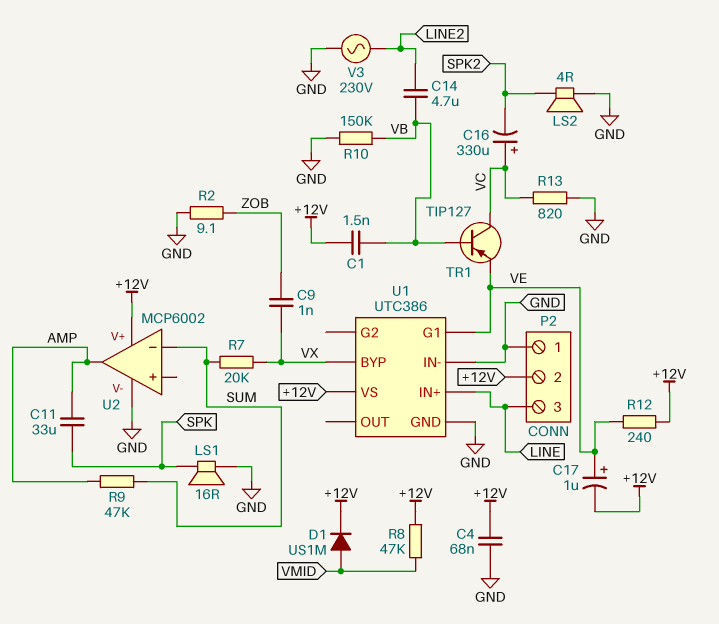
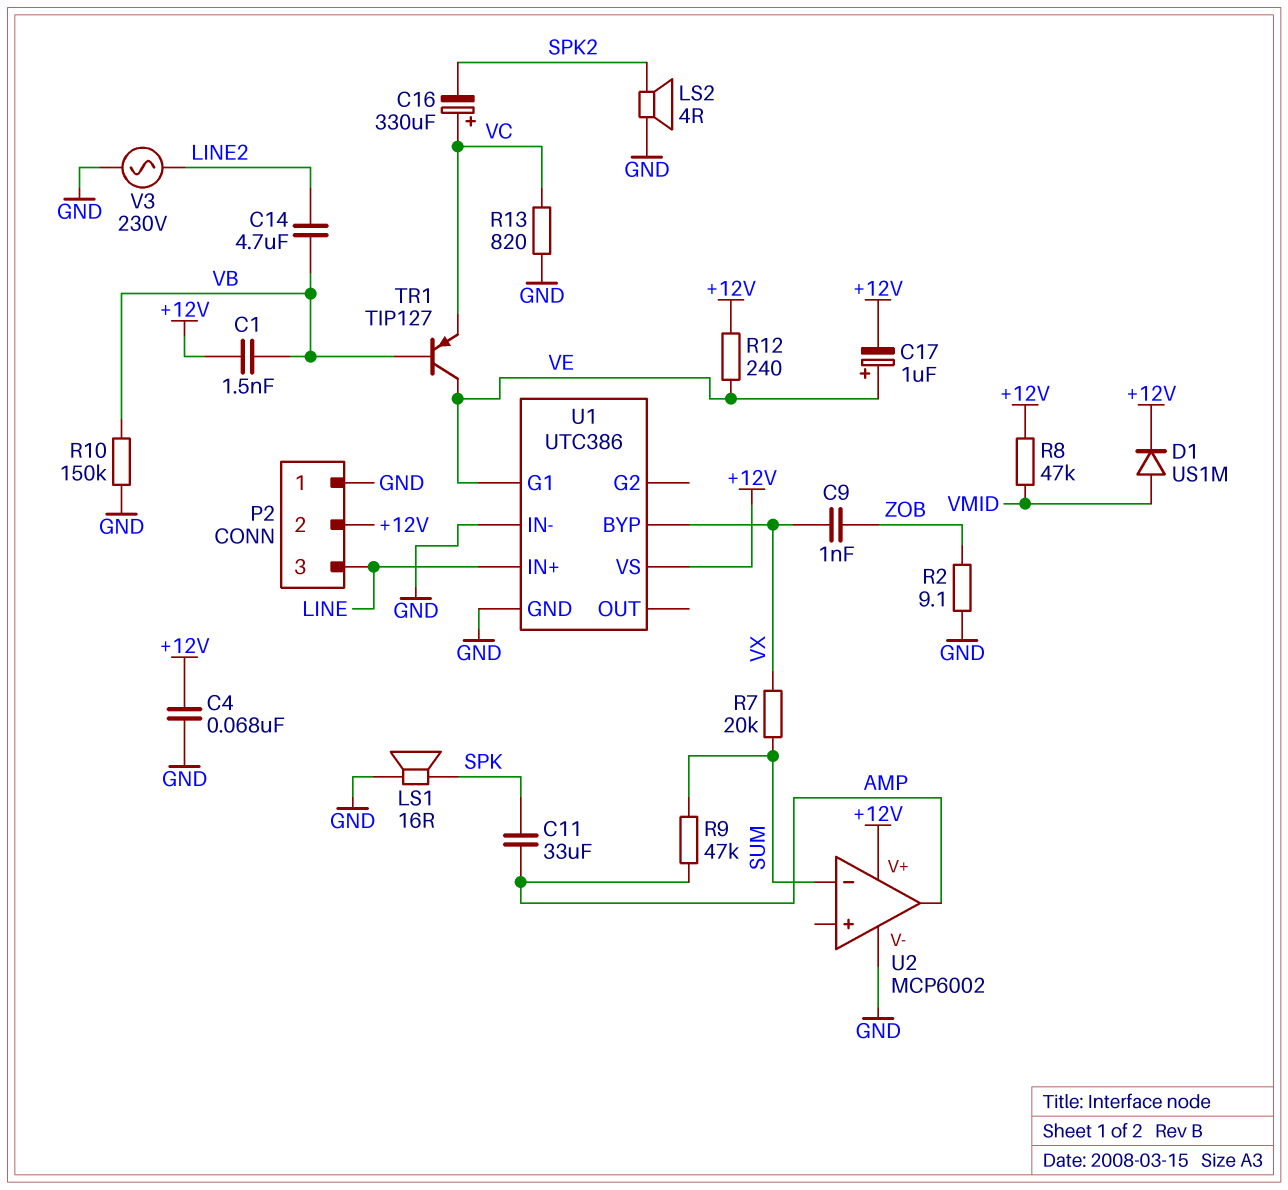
TR1: PNP TIP127 (B VB, C VC, E VE) -> PNP TIP127 (B VB, C VE, E VC)

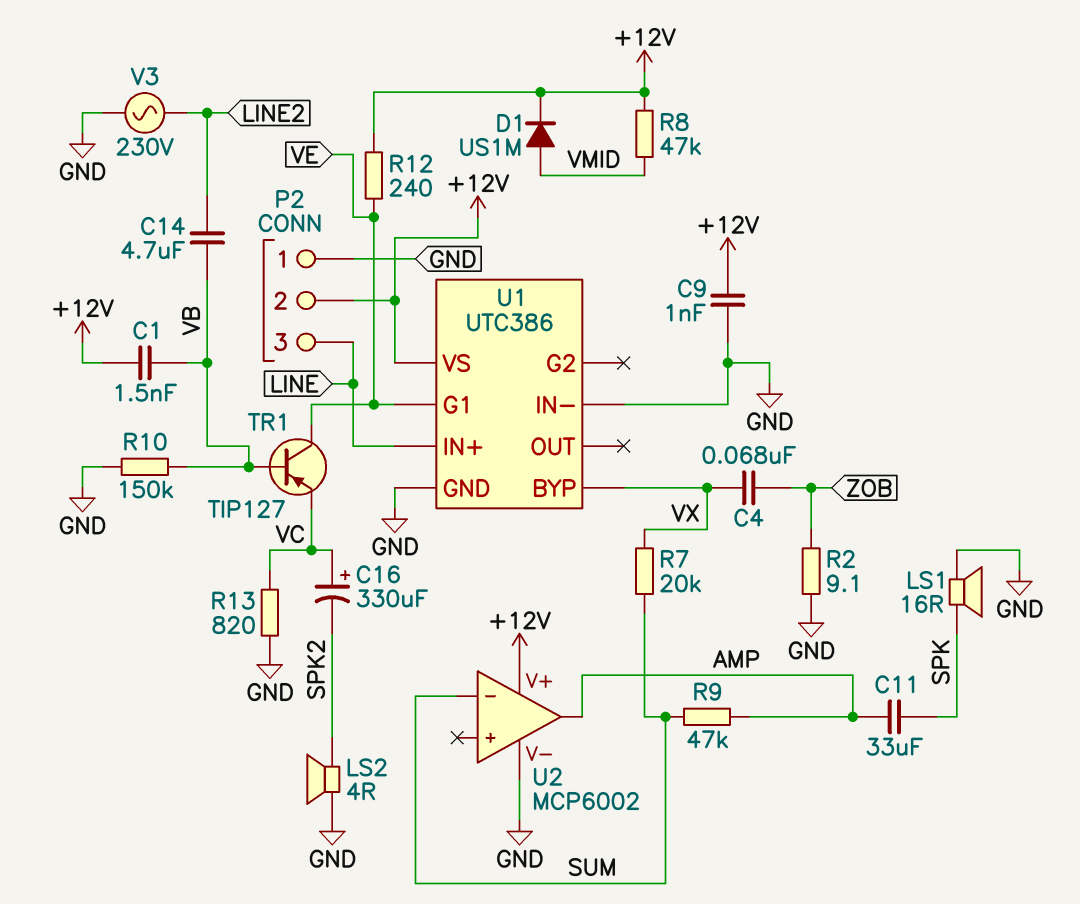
C4: 68nF (+12V, GND) -> 68nF (VX, ZOB)
C9: 1nF (VX, ZOB) -> 1nF (+12V, GND)
C17: 1uF (plus VE, minus +12V) -> none

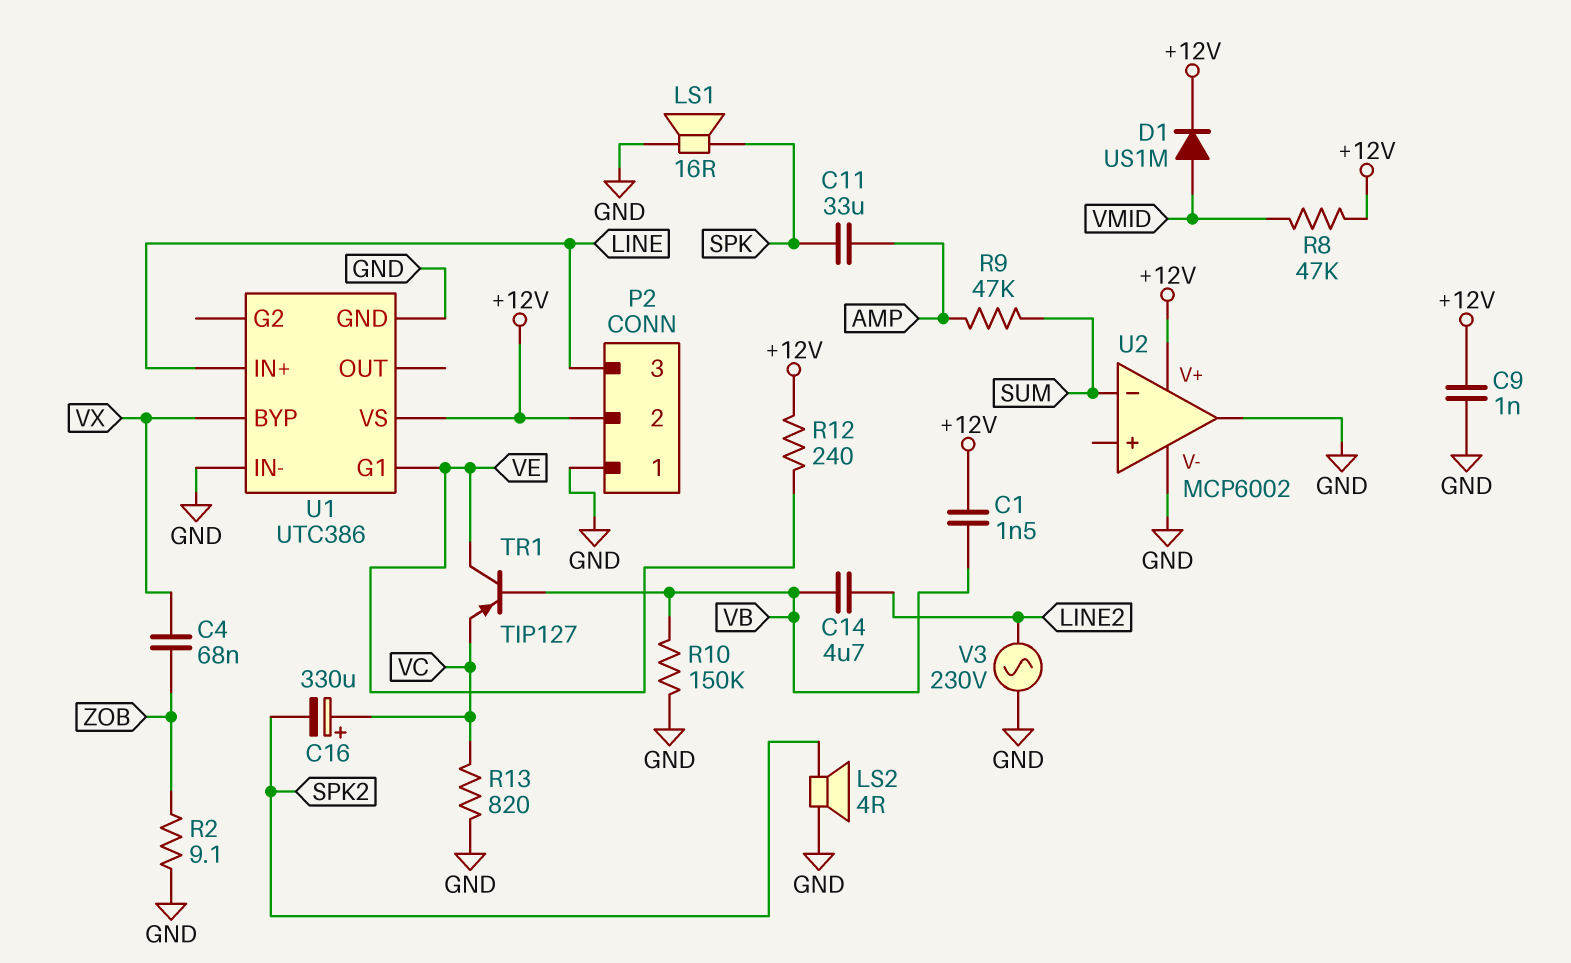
R7: 20k (SUM, VX) -> none
U2 pin out: AMP -> GND

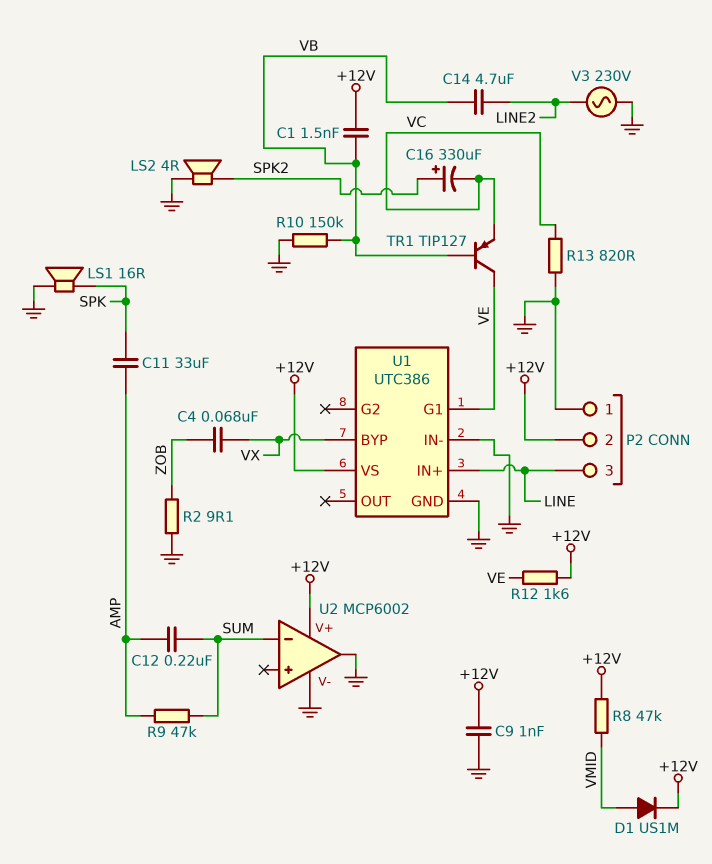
C12: none -> 220nF (AMP, SUM)
C16: 330uF (plus VC, minus SPK2) -> 330uF (plus SPK2, minus VC)
R12: 240 (+12V, VE) -> 1.6k (+12V, VE)

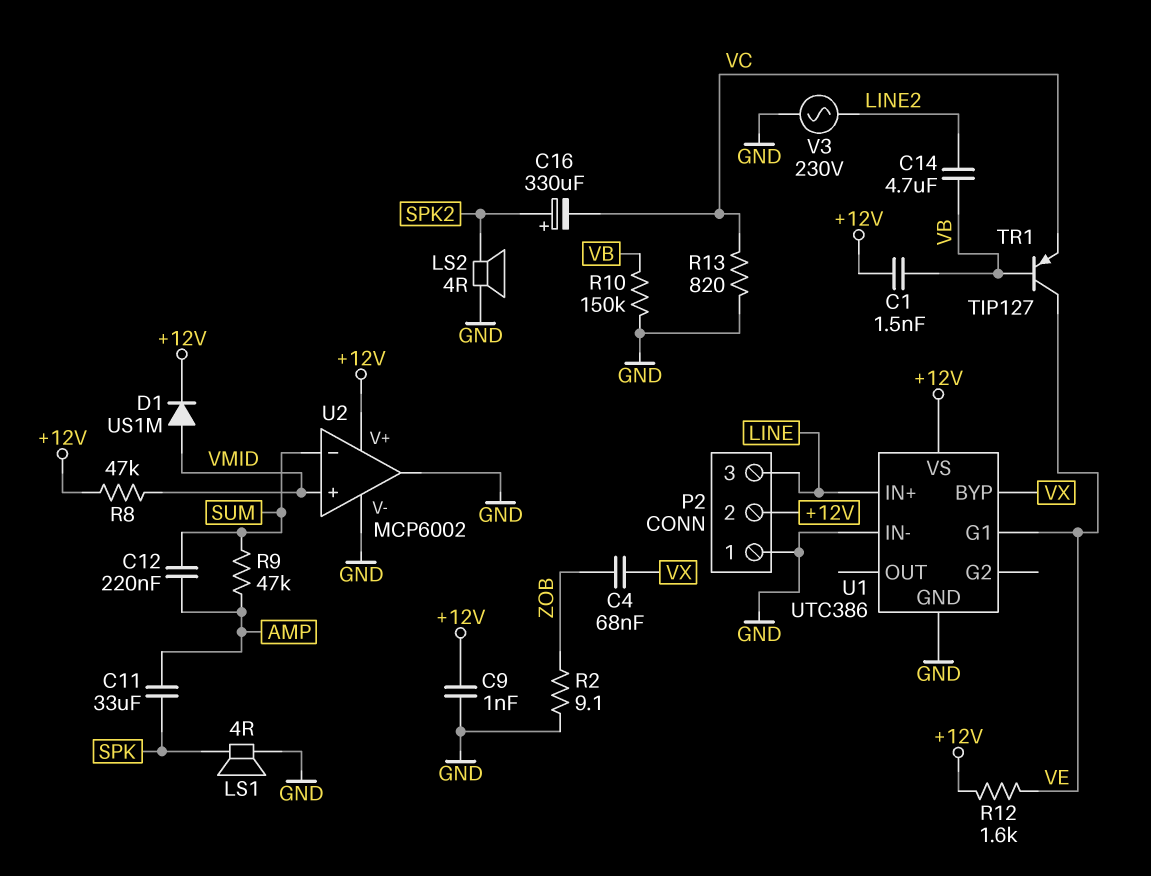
LS1: speaker 16R (GND, SPK) -> speaker 4R (GND, SPK)
U2 pin in+: none -> VMID

